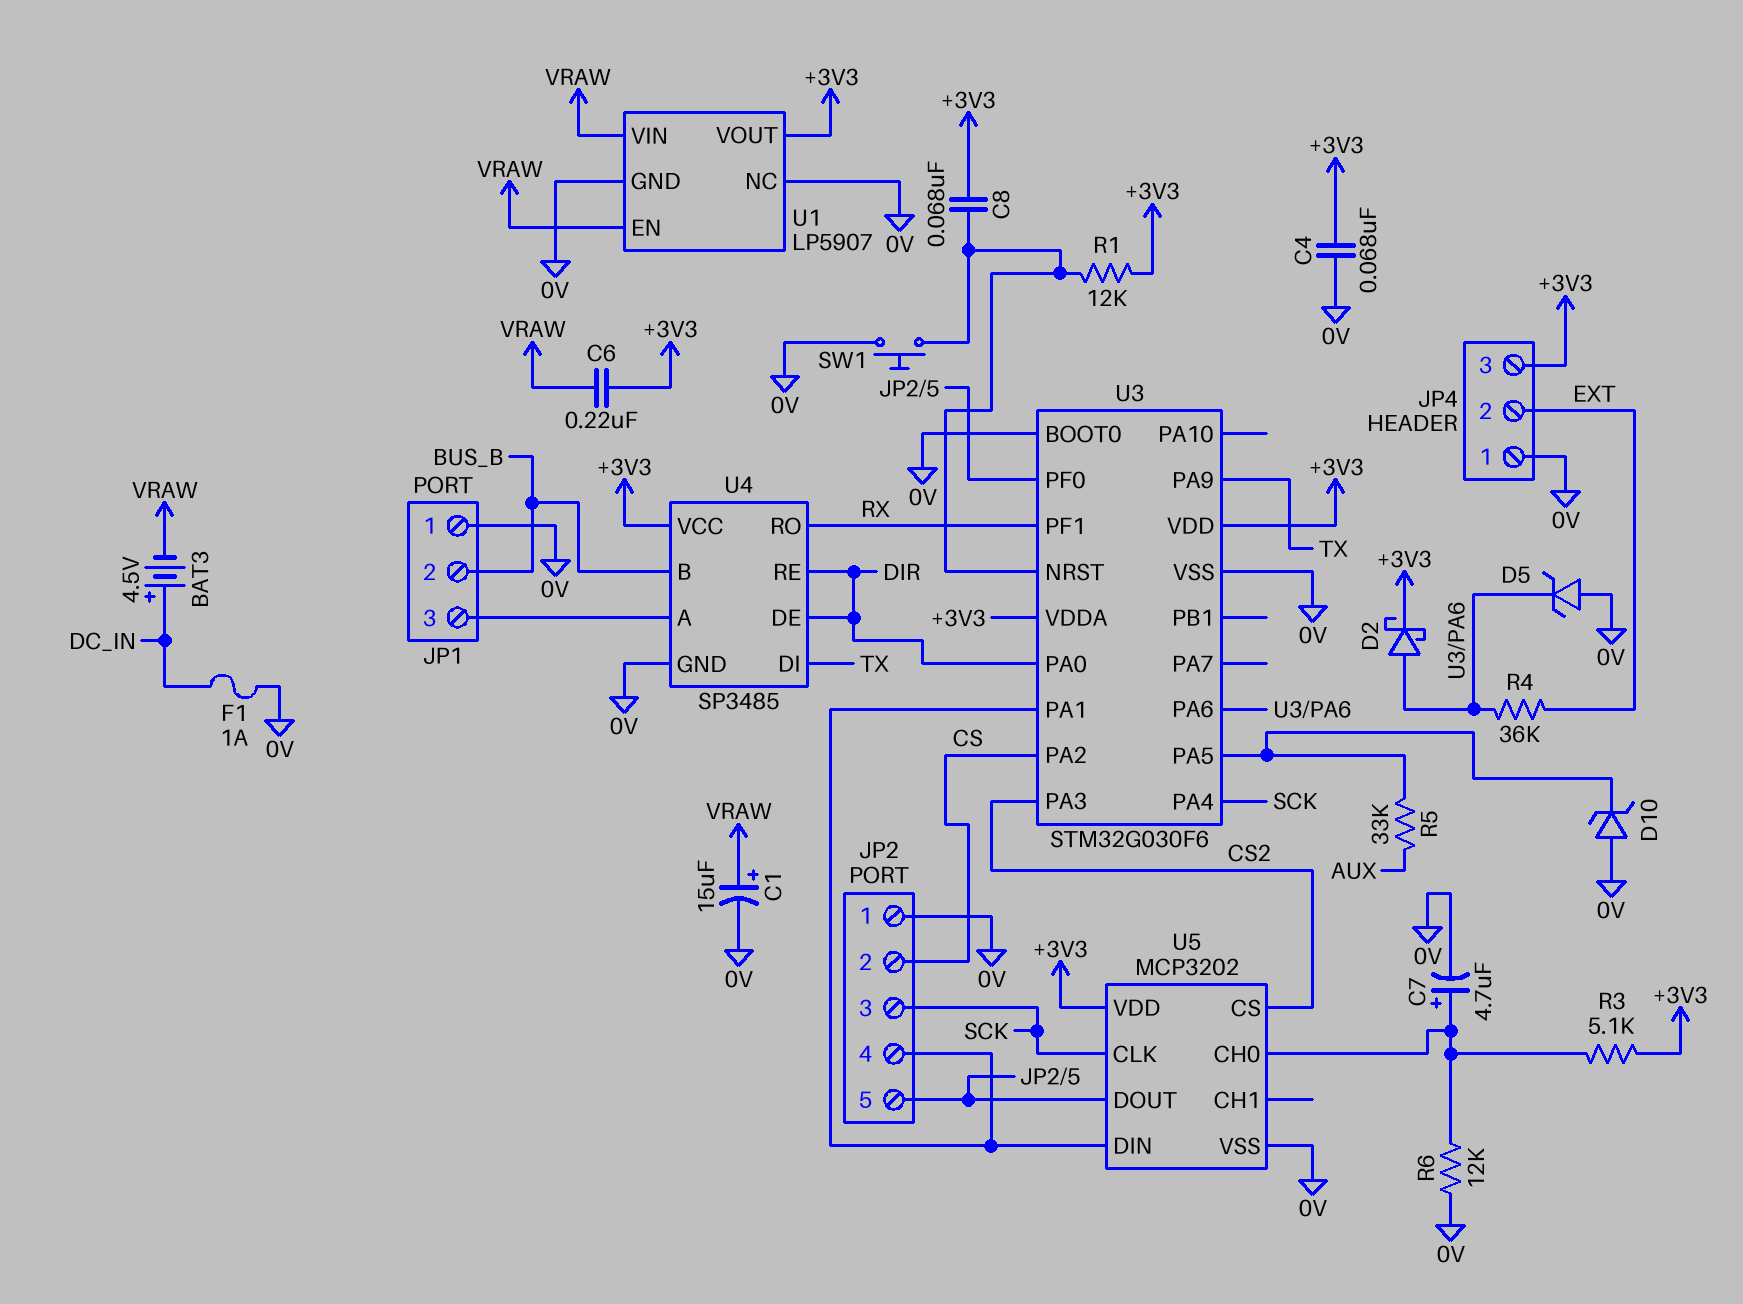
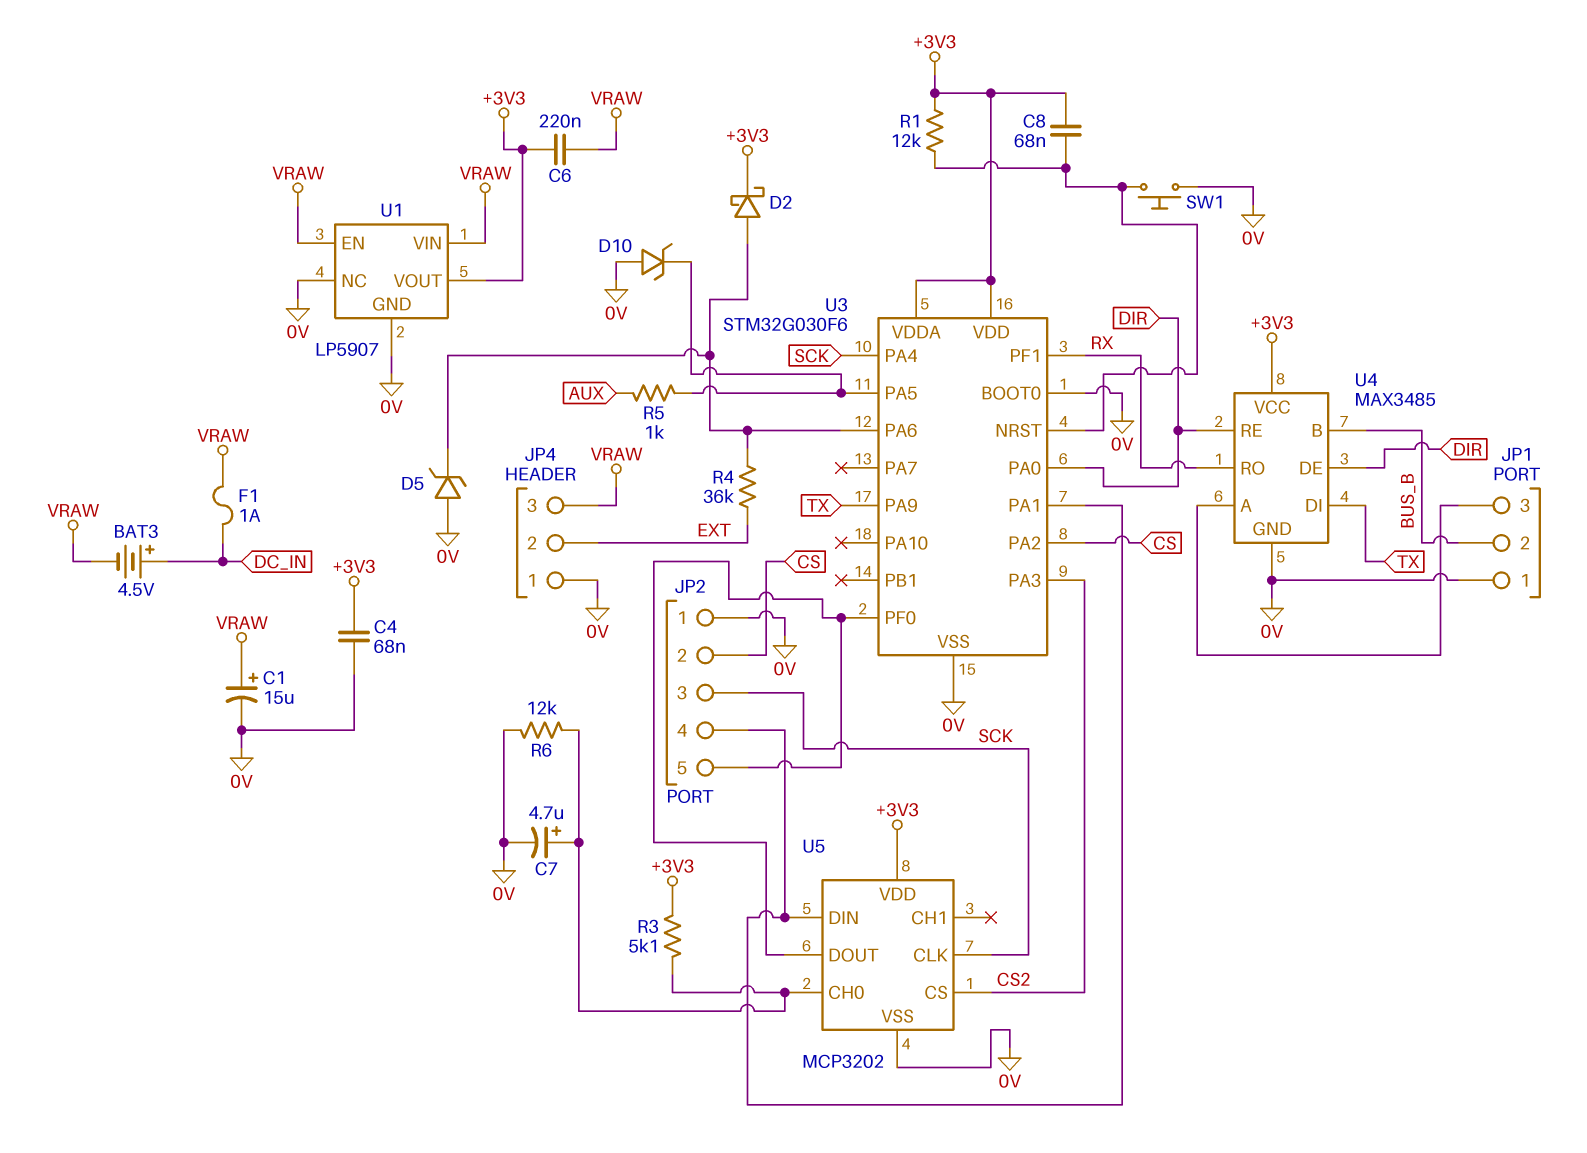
F1: 1A (0V, DC_IN) -> 1A (DC_IN, VRAW)
JP4 pin 3: +3V3 -> VRAW
R5: 33k (AUX, U3/PA5) -> 1k (AUX, U3/PA5)
U4: SP3485 -> MAX3485

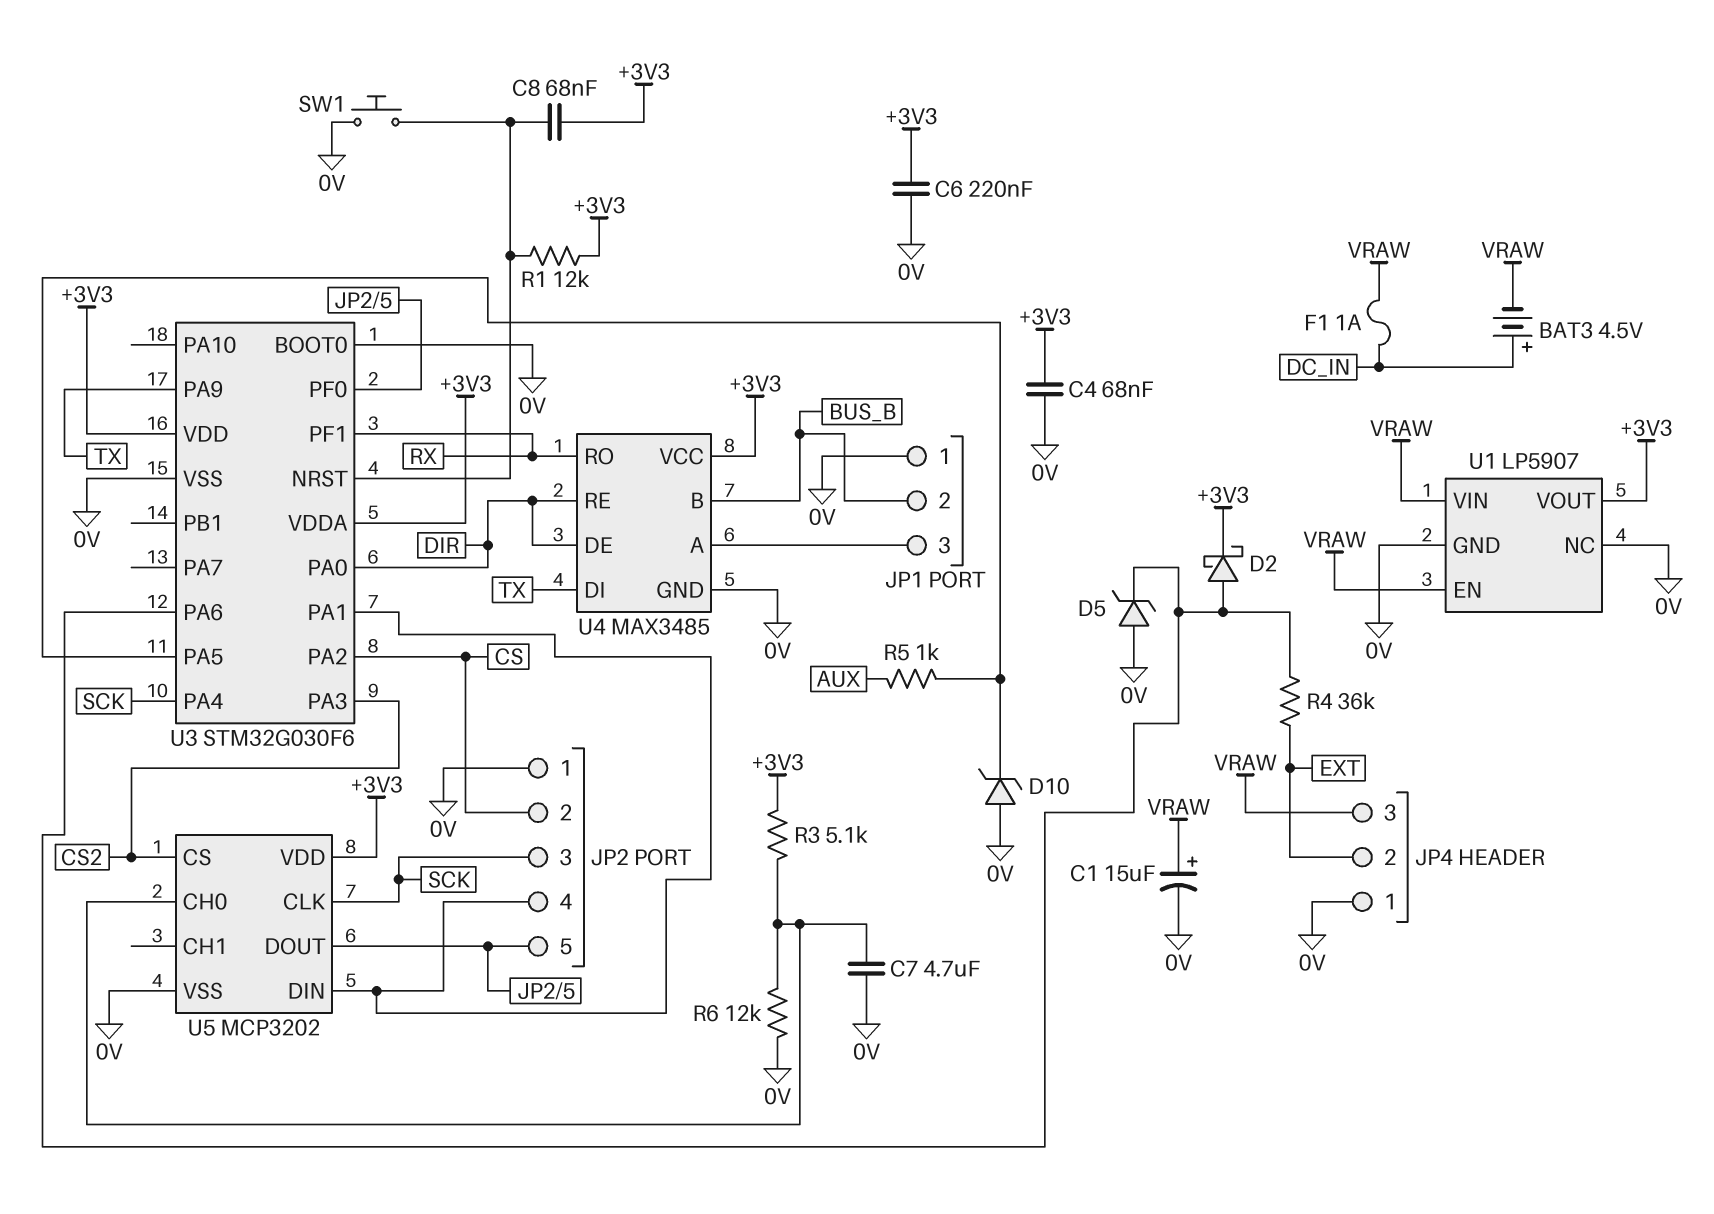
C6: 220nF (+3V3, VRAW) -> 220nF (+3V3, 0V)
C7: 4.7uF (plus U5/CH0, minus 0V) -> 4.7uF (0V, U5/CH0)

